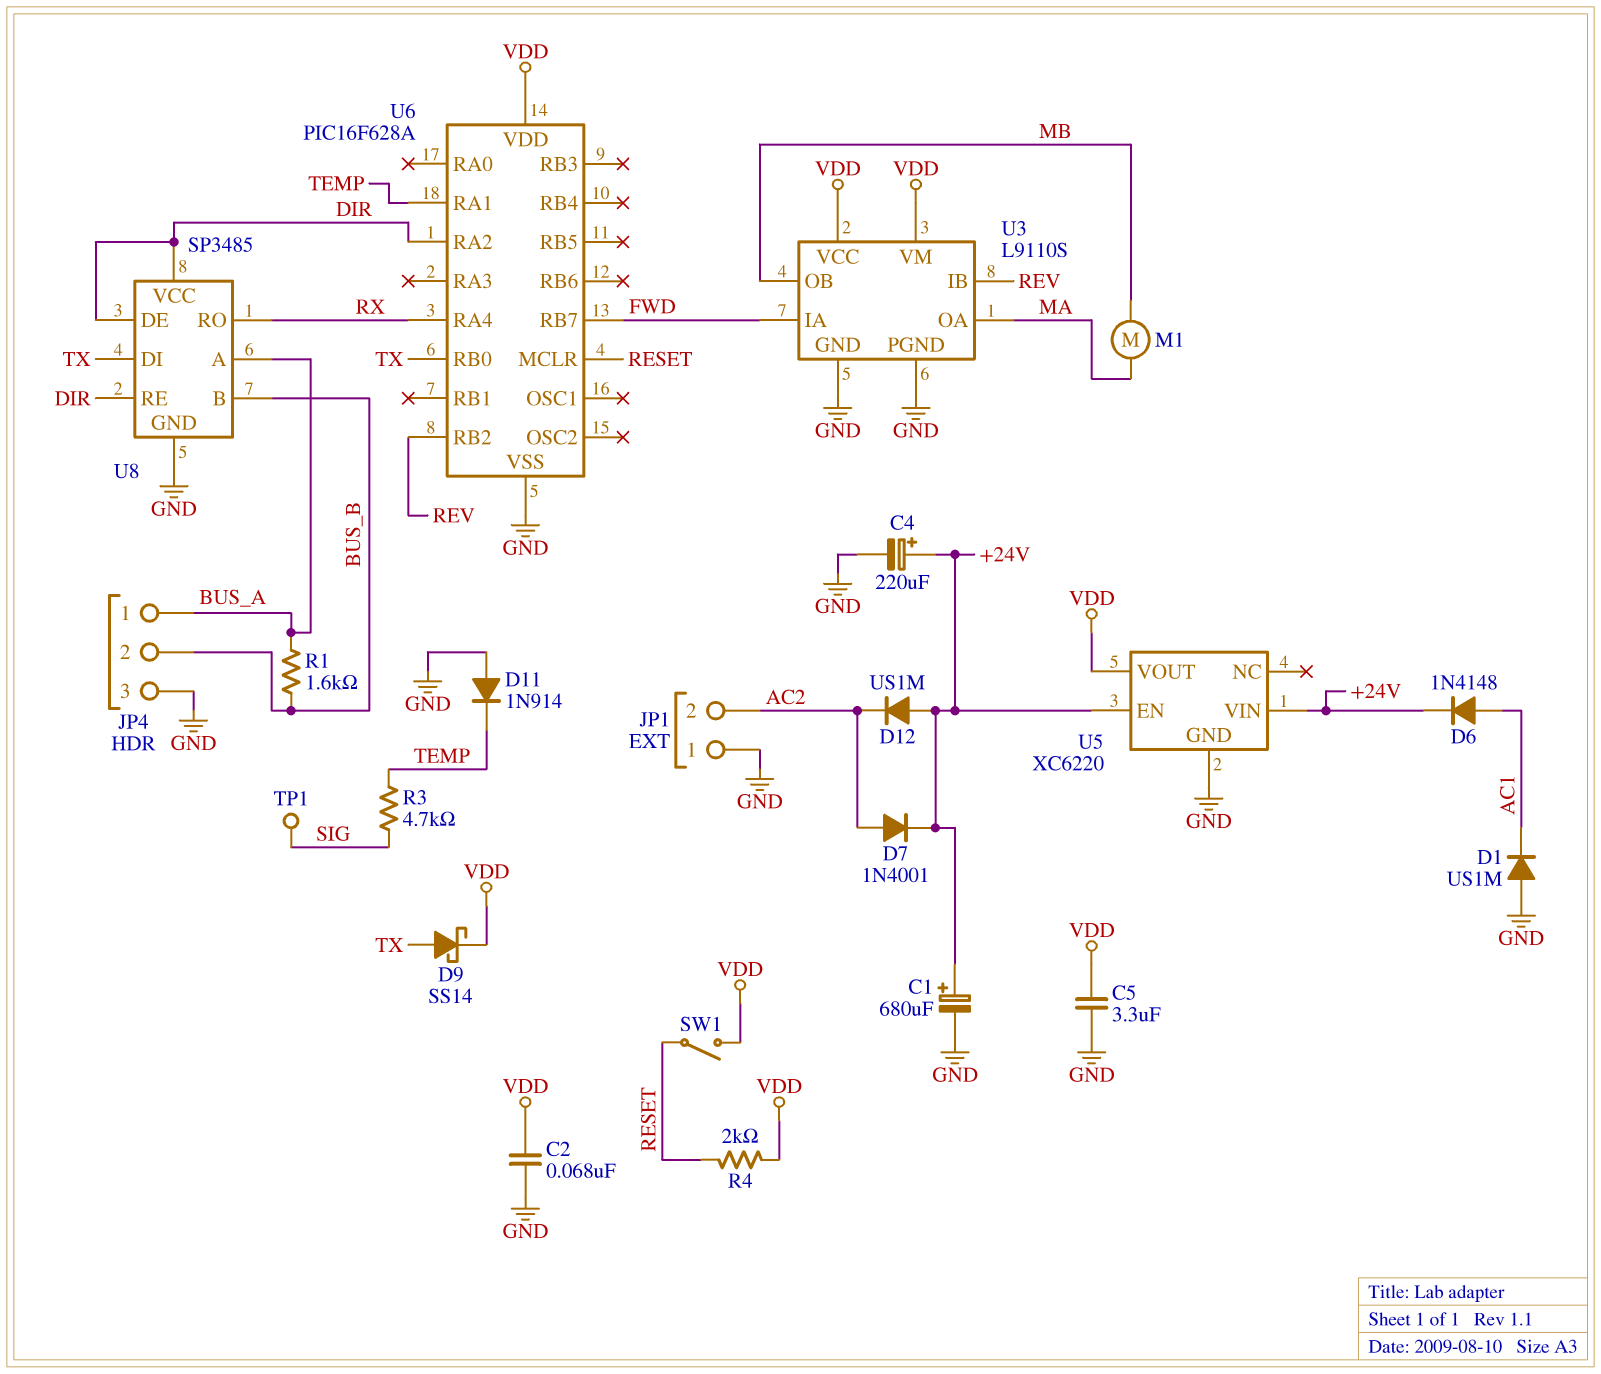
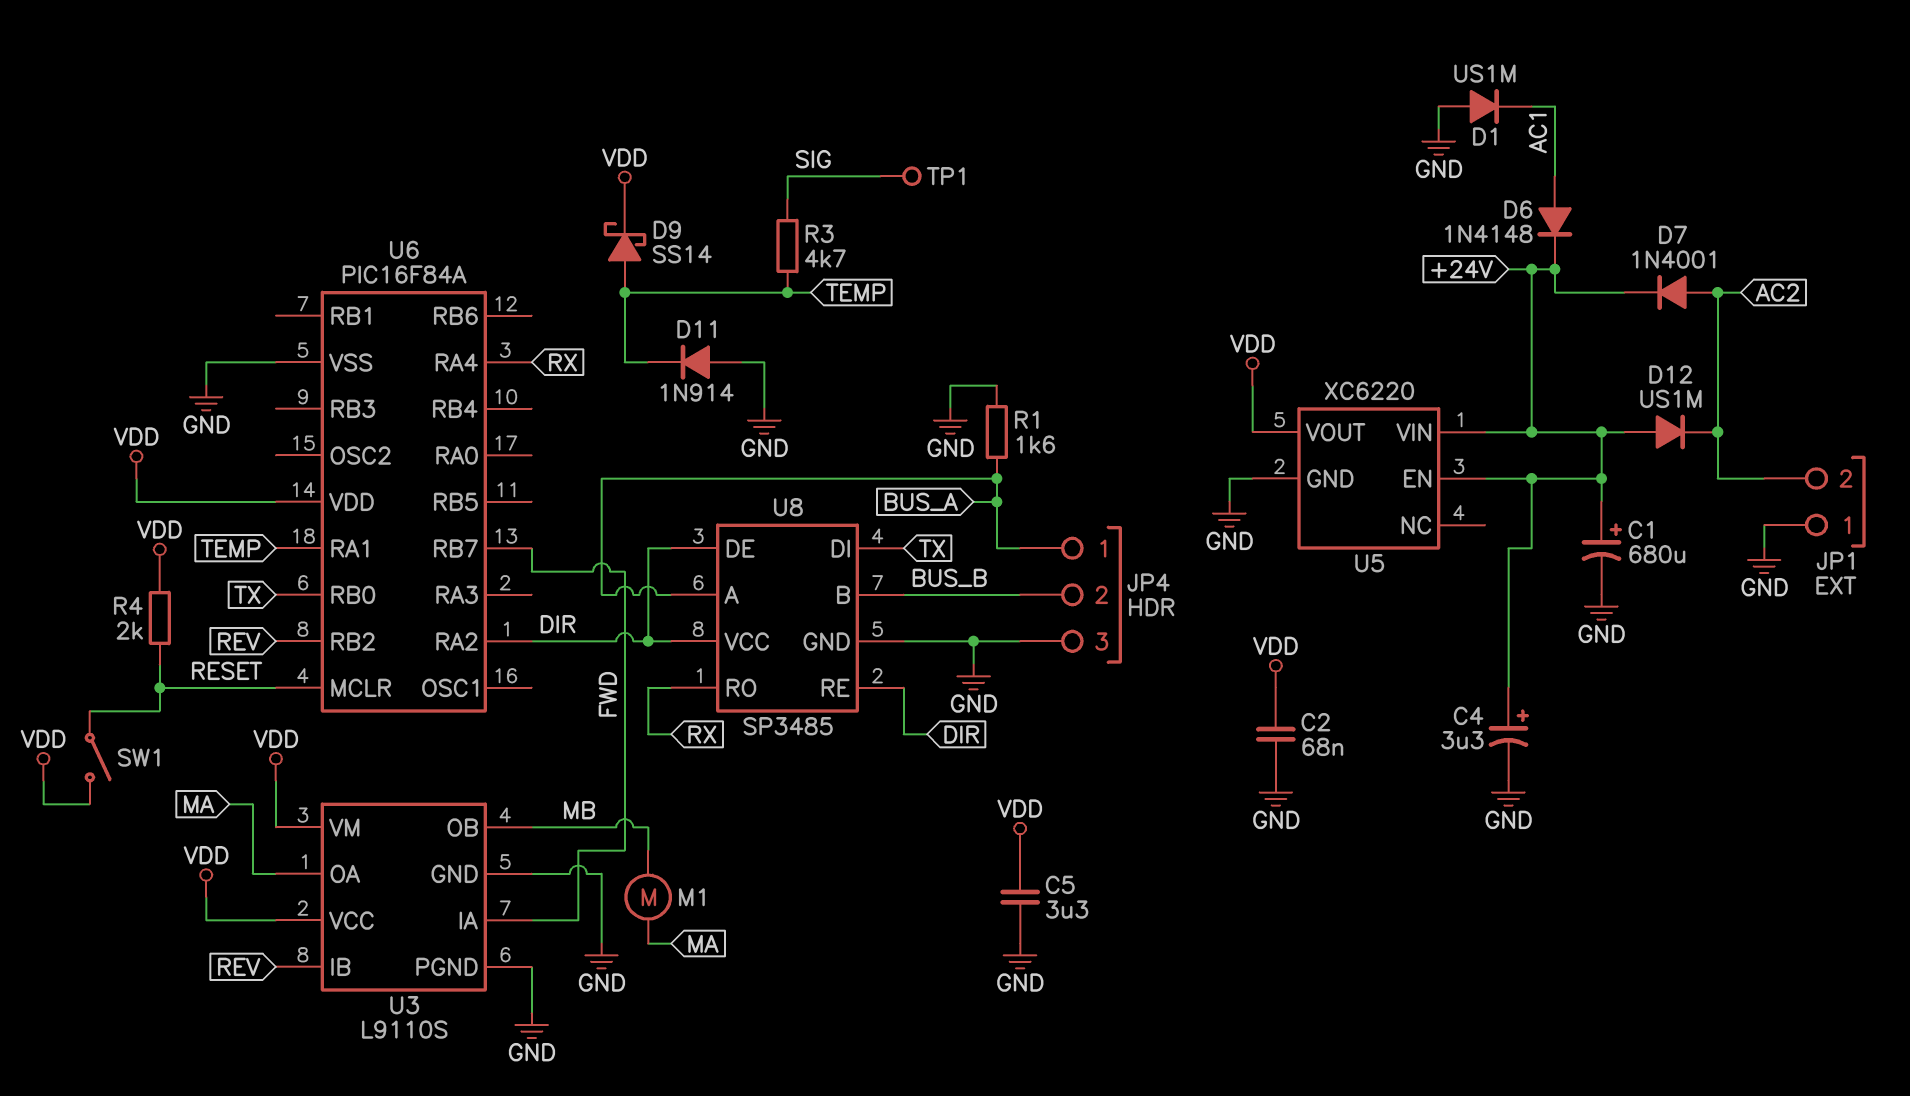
C4: 220uF (plus +24V, minus GND) -> 3.3uF (plus +24V, minus GND)
D9: schottky SS14 (A TX, K VDD) -> schottky SS14 (A TEMP, K VDD)
R1: 1.6k (BUS_A, BUS_B) -> 1.6k (BUS_A, GND)
U6: PIC16F628A -> PIC16F84A

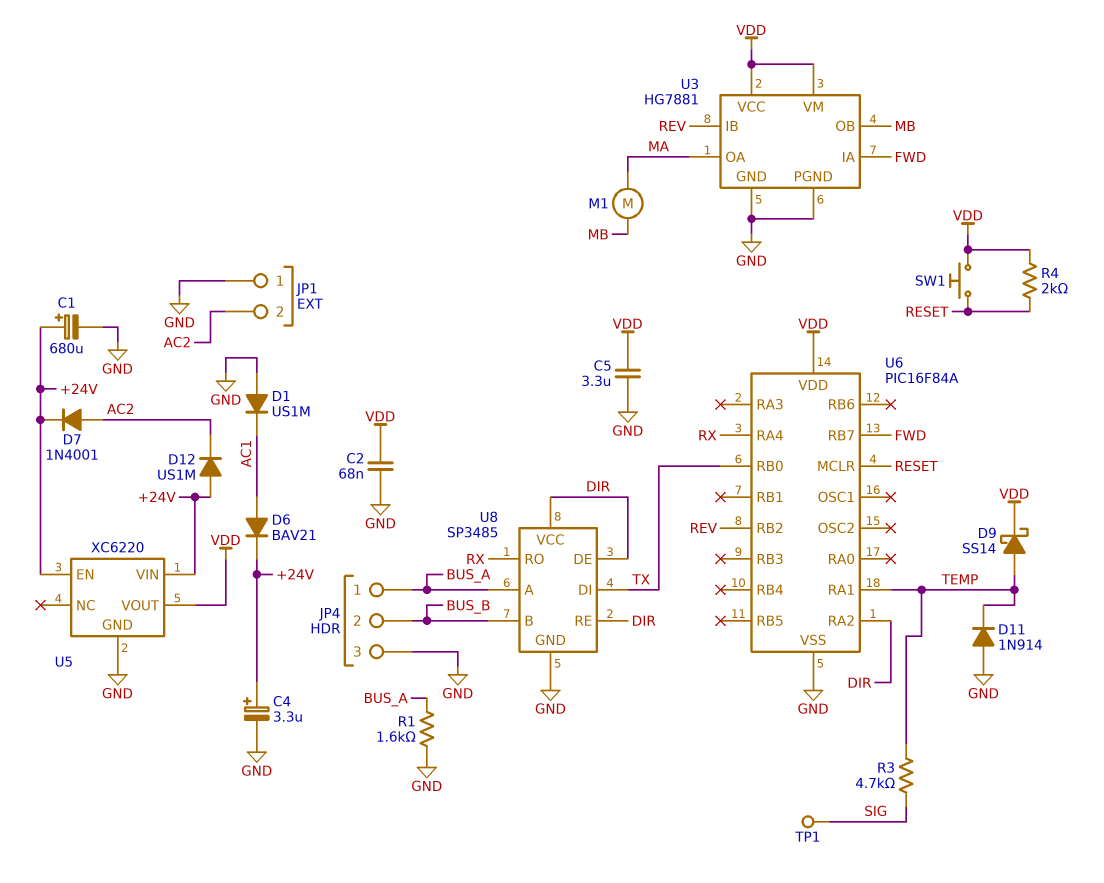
D6: diode 1N4148 (A AC1, K +24V) -> diode BAV21 (A AC1, K +24V)
SW1: switch (RESET, VDD) -> button (RESET, VDD)
U3: L9110S -> HG7881

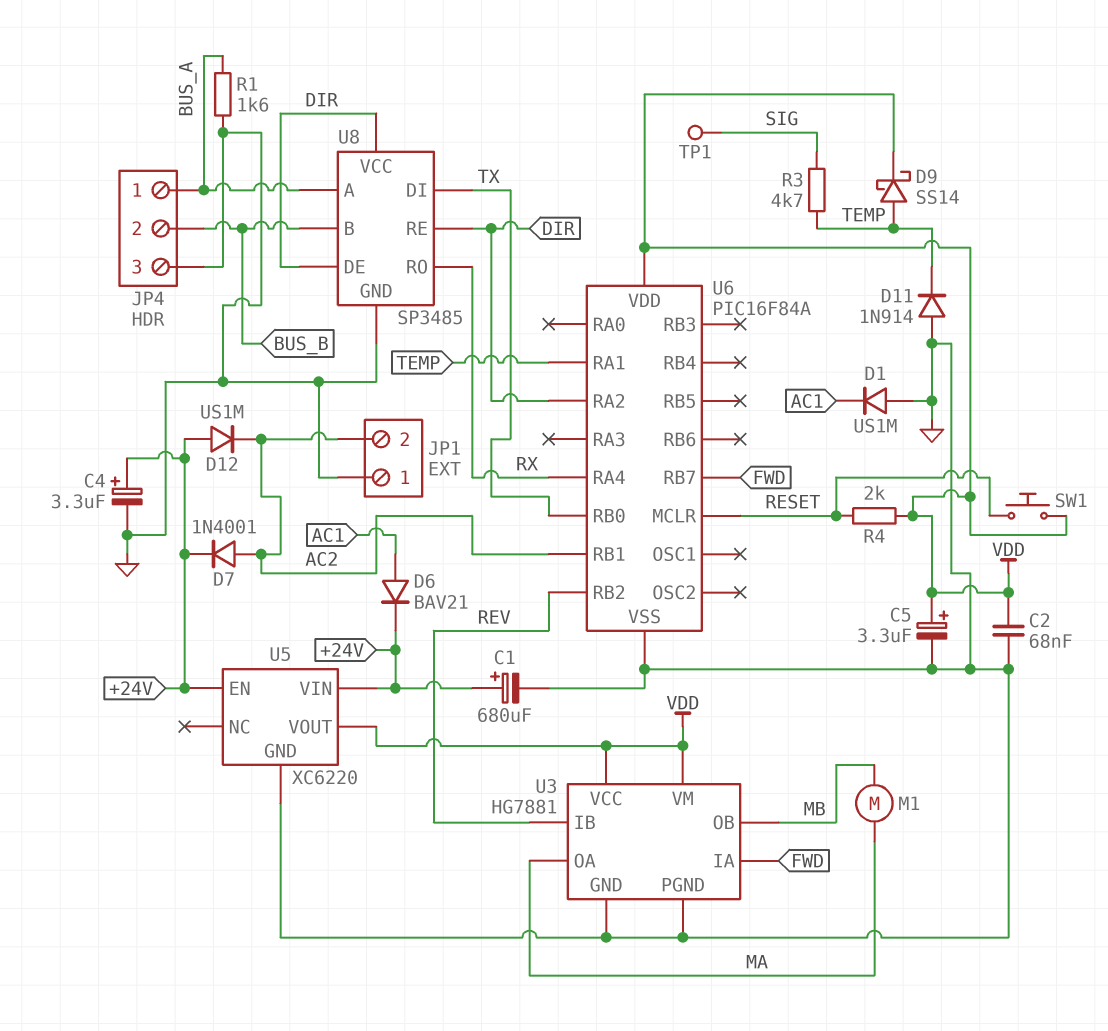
C5: 3.3uF (GND, VDD) -> 3.3uF (plus VDD, minus GND)
U6 pin RB1: none -> AC2

